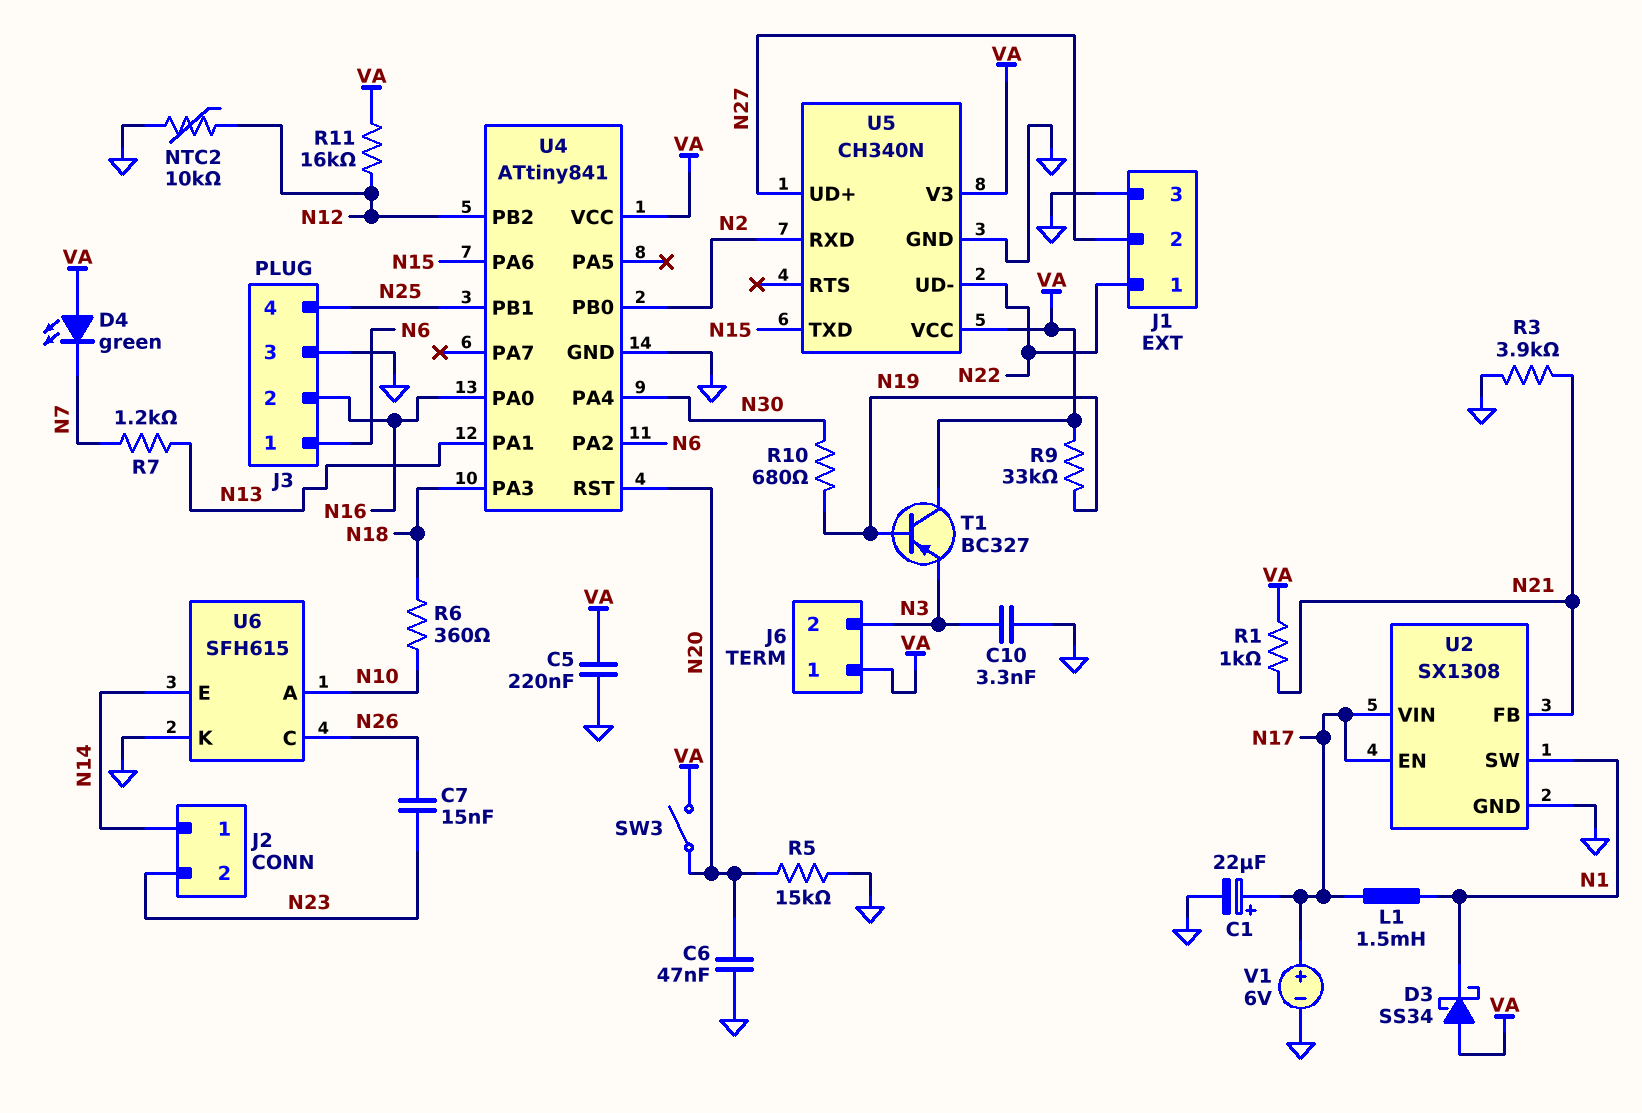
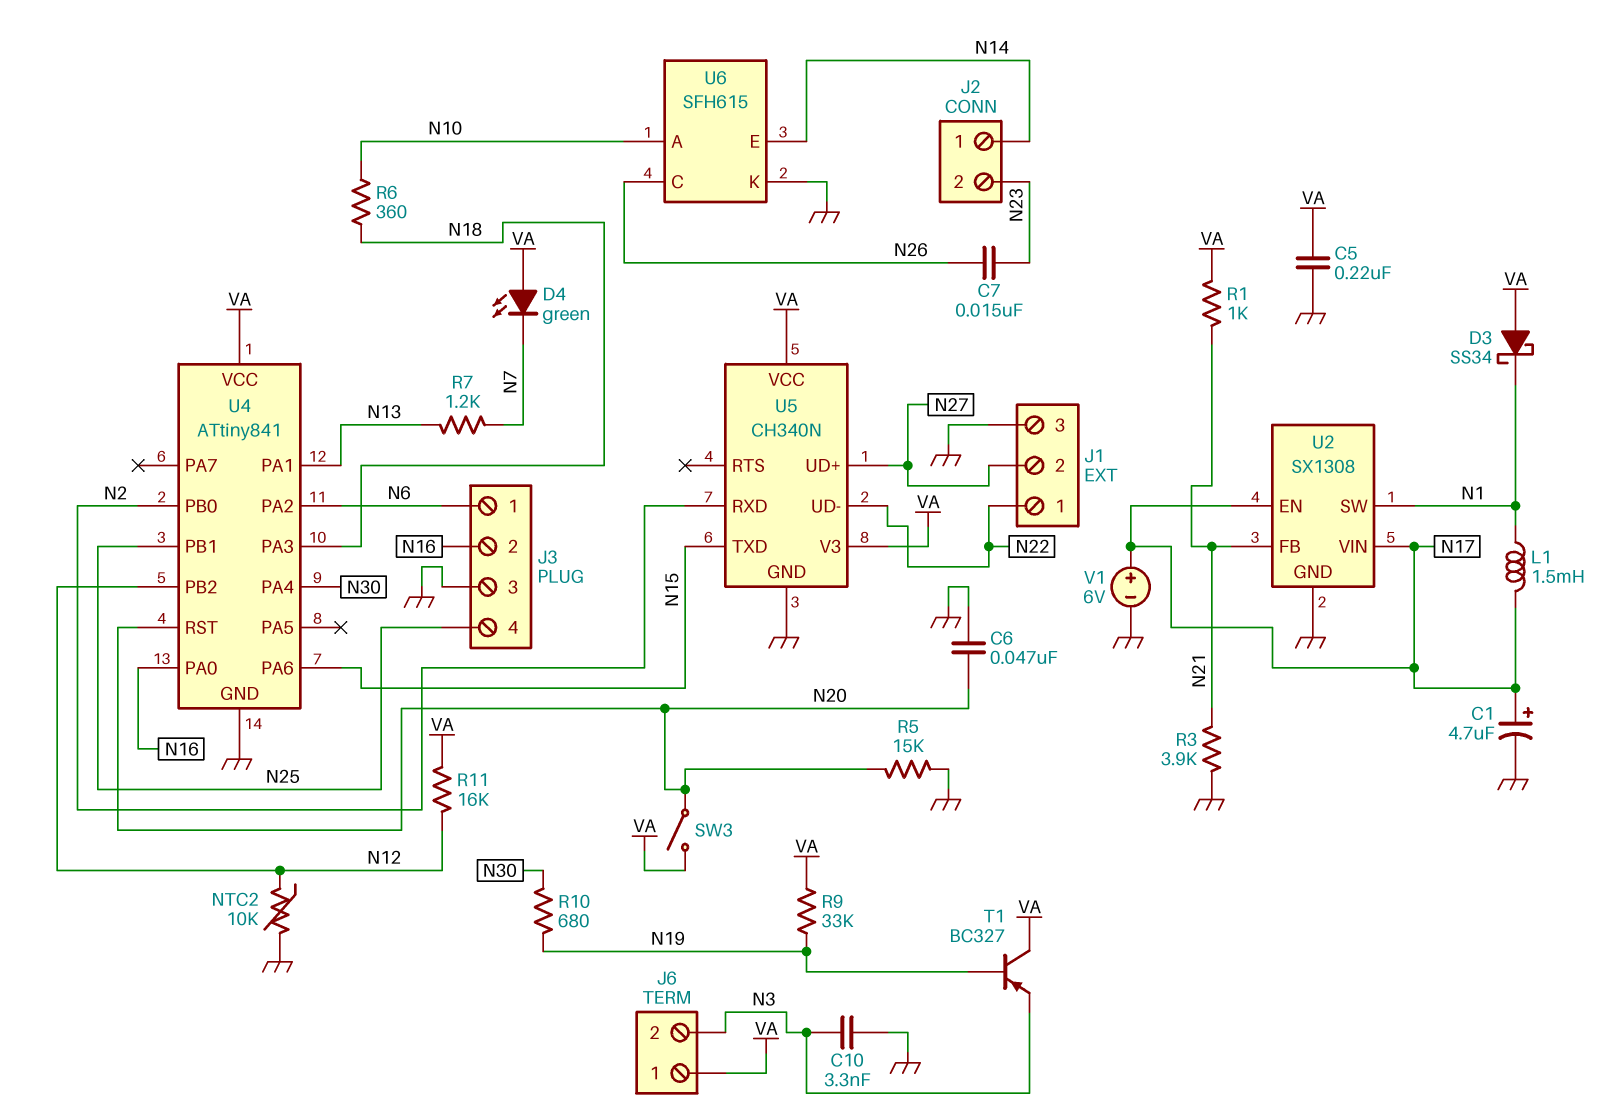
C1: 22uF (plus N17, minus GND) -> 4.7uF (plus N17, minus GND)

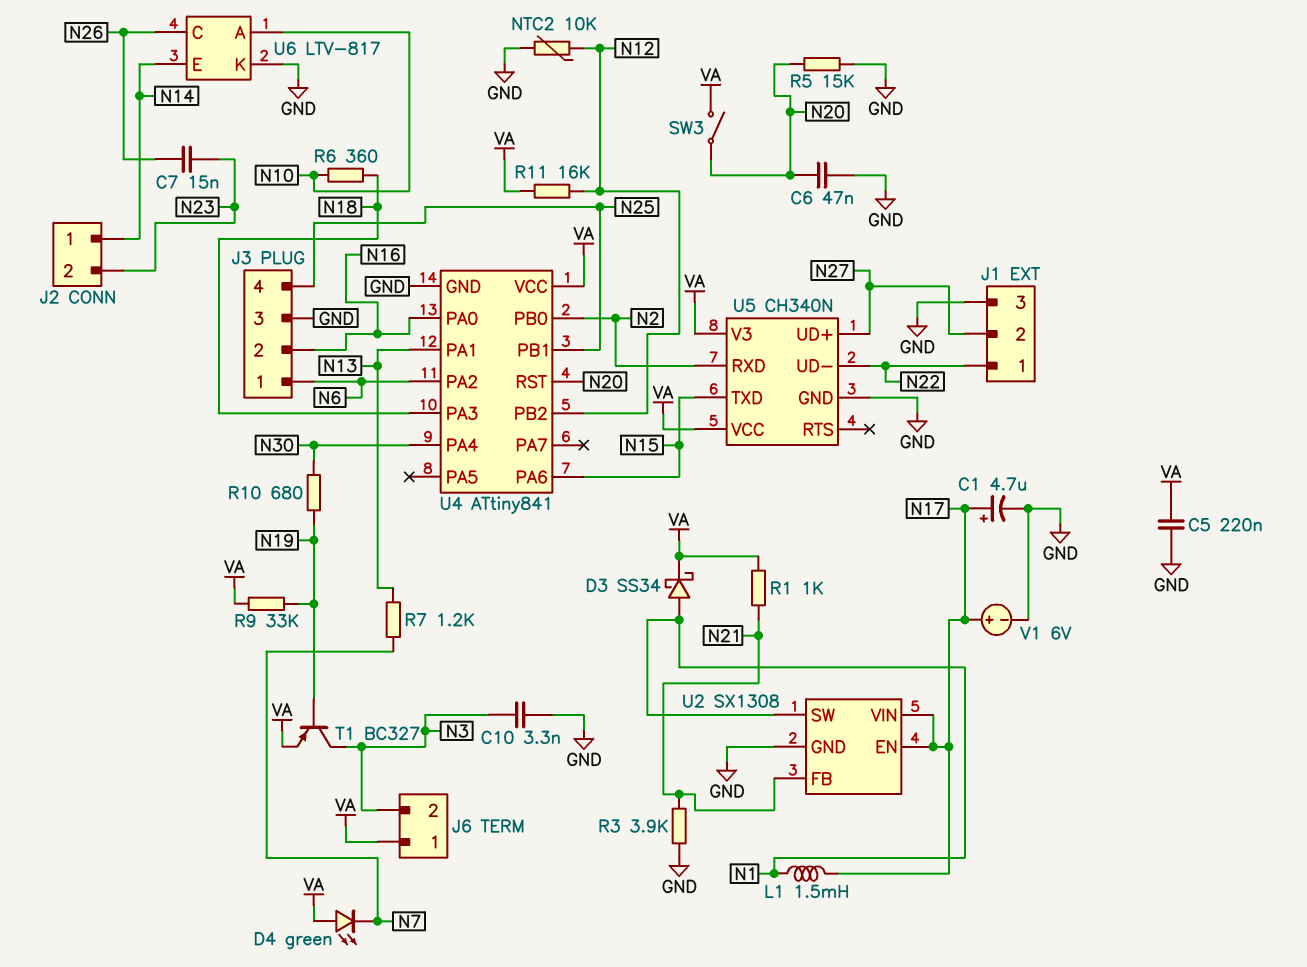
D3: schottky SS34 (A VA, K N1) -> schottky SS34 (A N1, K VA)
T1: PNP BC327 (B N19, C VA, E N3) -> PNP BC327 (B N19, C N3, E VA)
U6: SFH615 -> LTV-817

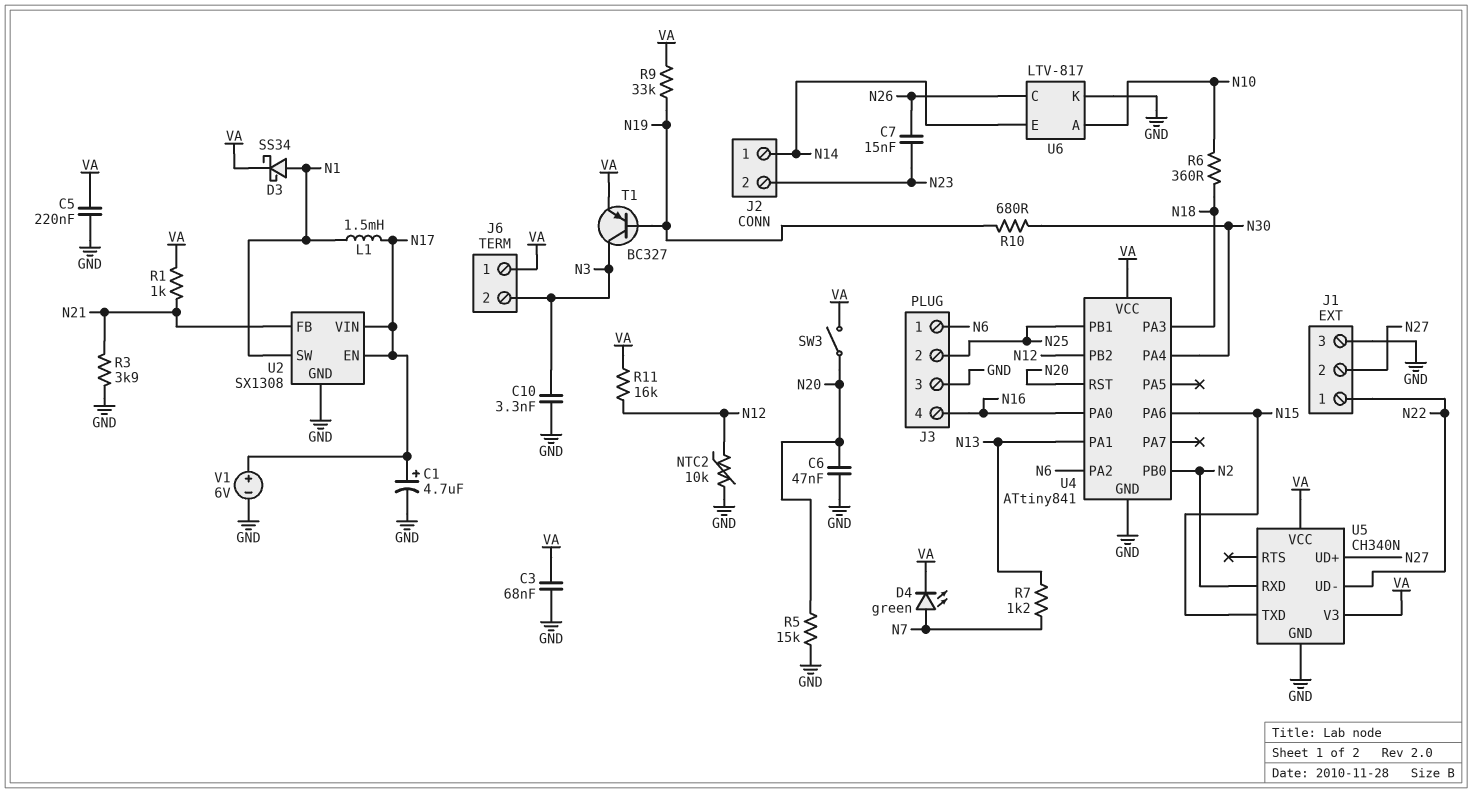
C3: none -> 68nF (GND, VA)
D4: LED green (A VA, K N7) -> LED green (A N7, K VA)
J3 pin 2: N16 -> N25
J3 pin 4: N25 -> N16

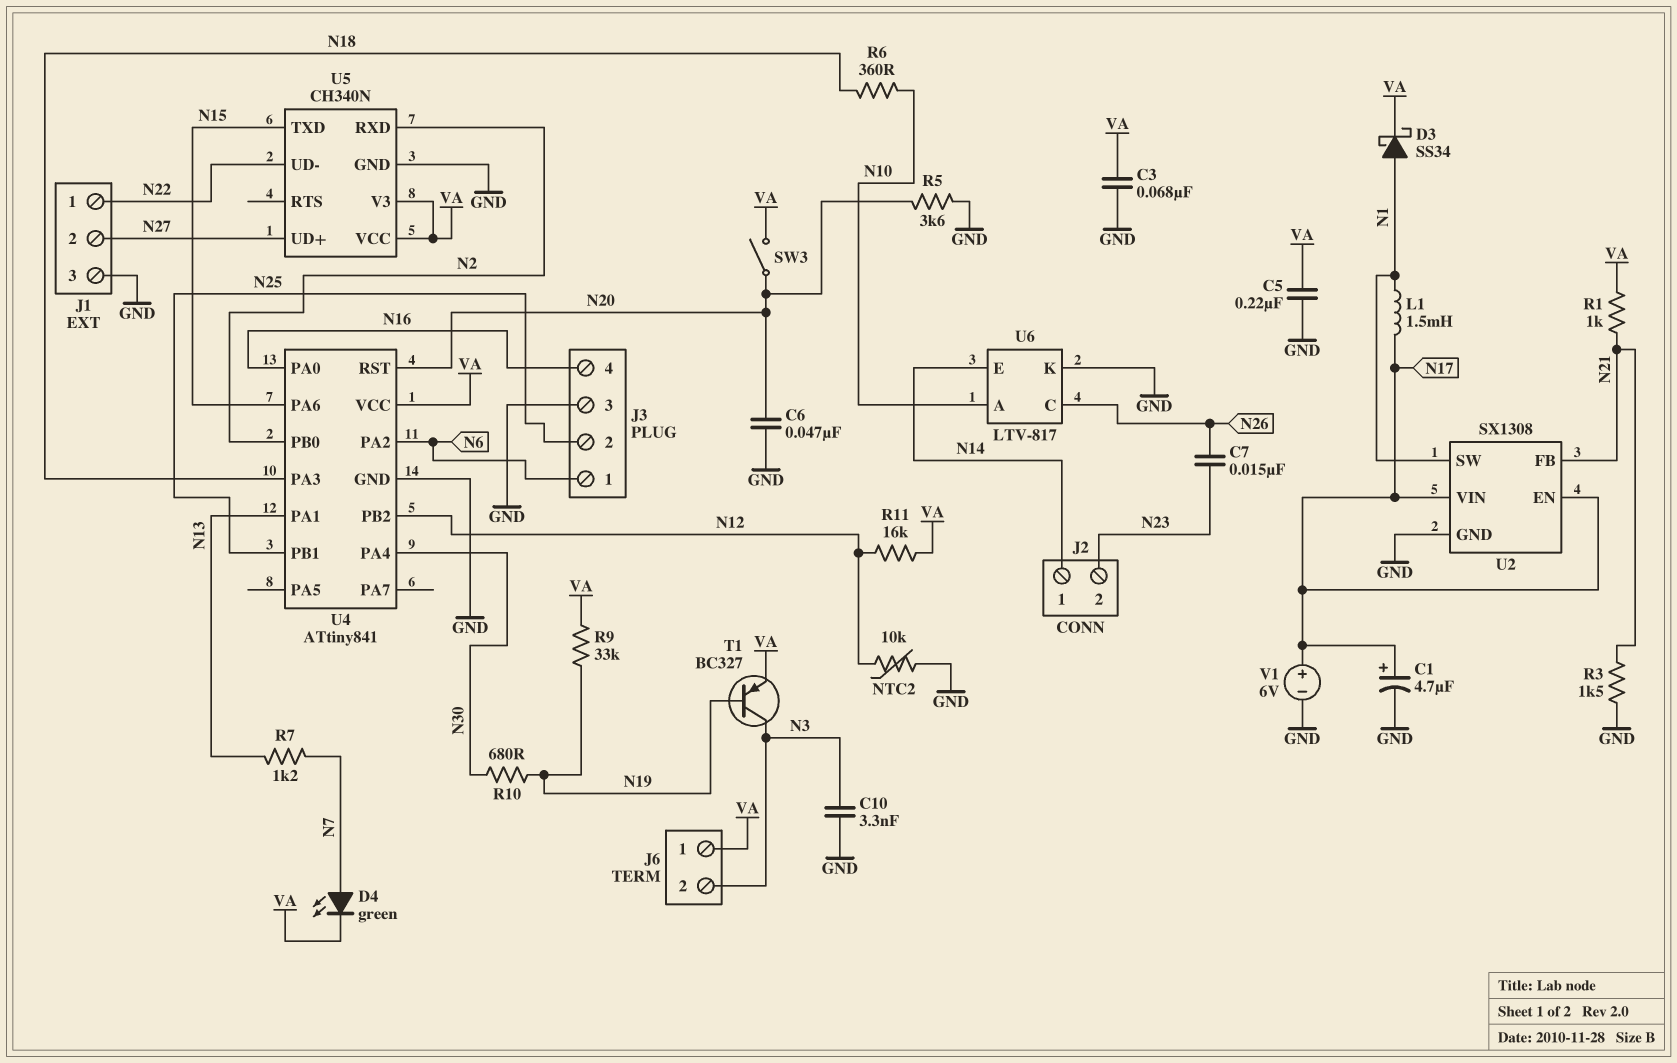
R3: 3.9k (GND, N21) -> 1.5k (GND, N21)
R5: 15k (GND, N20) -> 3.6k (GND, N20)

